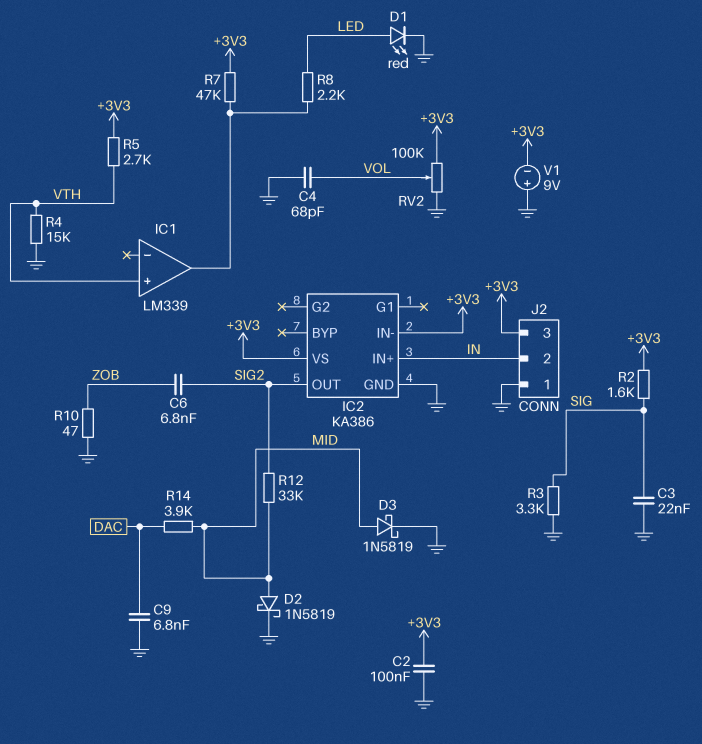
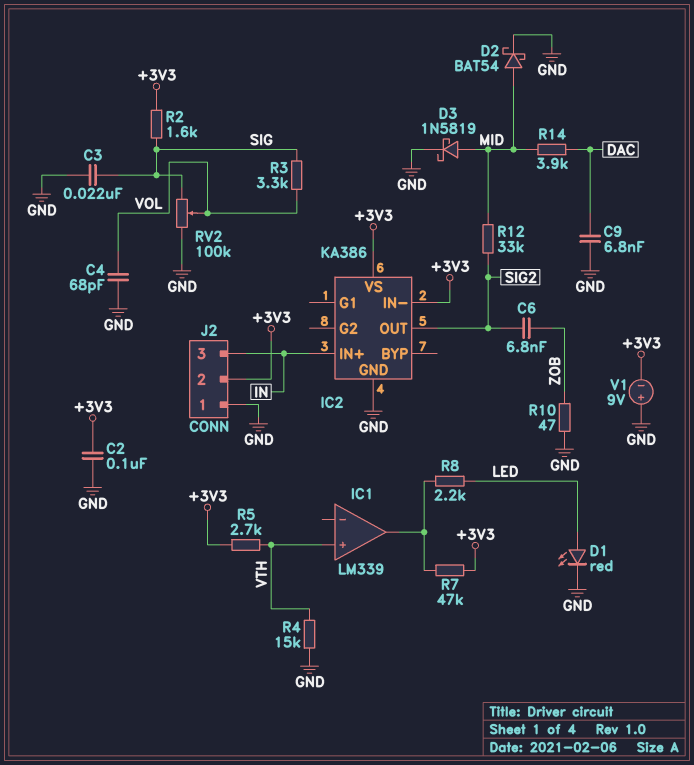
D2: schottky 1N5819 (A MID, K GND) -> schottky BAT54 (A MID, K GND)
J2 pin 2: IN -> +3V3
J2 pin 3: +3V3 -> IN
R3: 3.3k (GND, SIG) -> 3.3k (SIG, VOL)
RV2: 100k (+3V3, GND, wiper VOL) -> 100k (GND, SIG, wiper VOL)

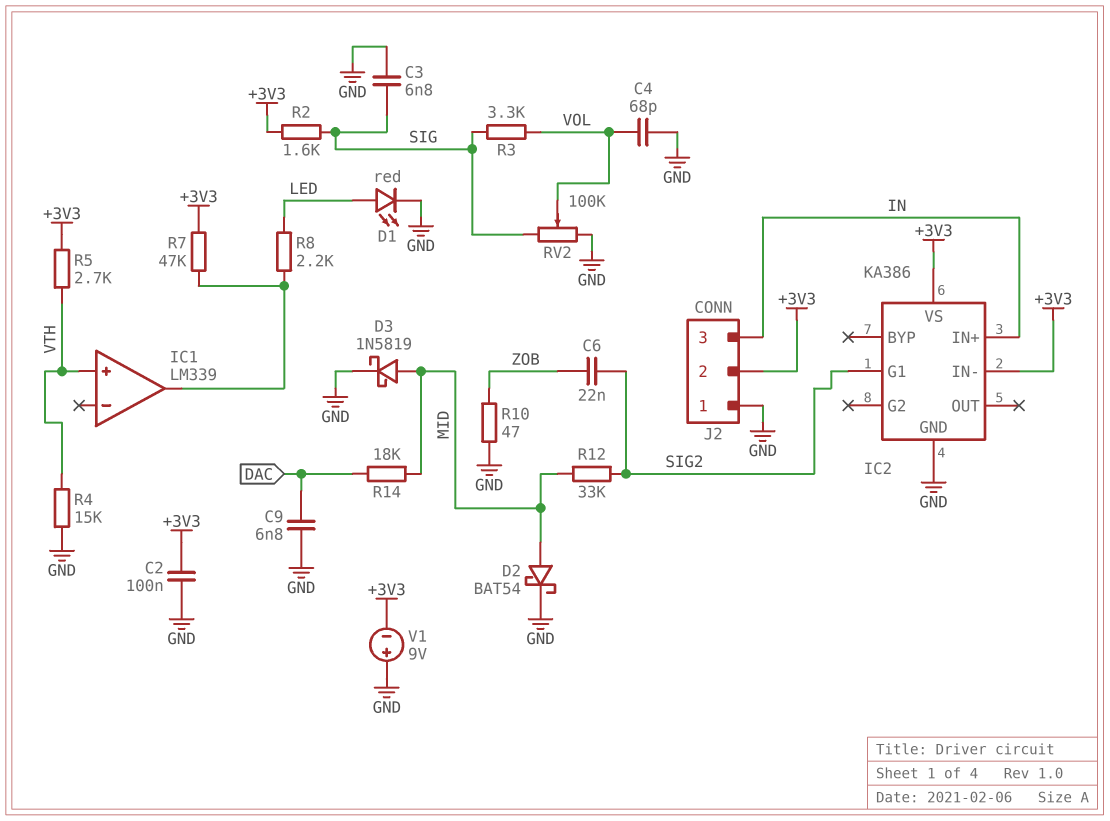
C3: 22nF (GND, SIG) -> 6.8nF (GND, SIG)
C6: 6.8nF (SIG2, ZOB) -> 22nF (SIG2, ZOB)
IC2 pin G1: none -> SIG2
IC2 pin OUT: SIG2 -> none
R14: 3.9k (DAC, MID) -> 18k (DAC, MID)

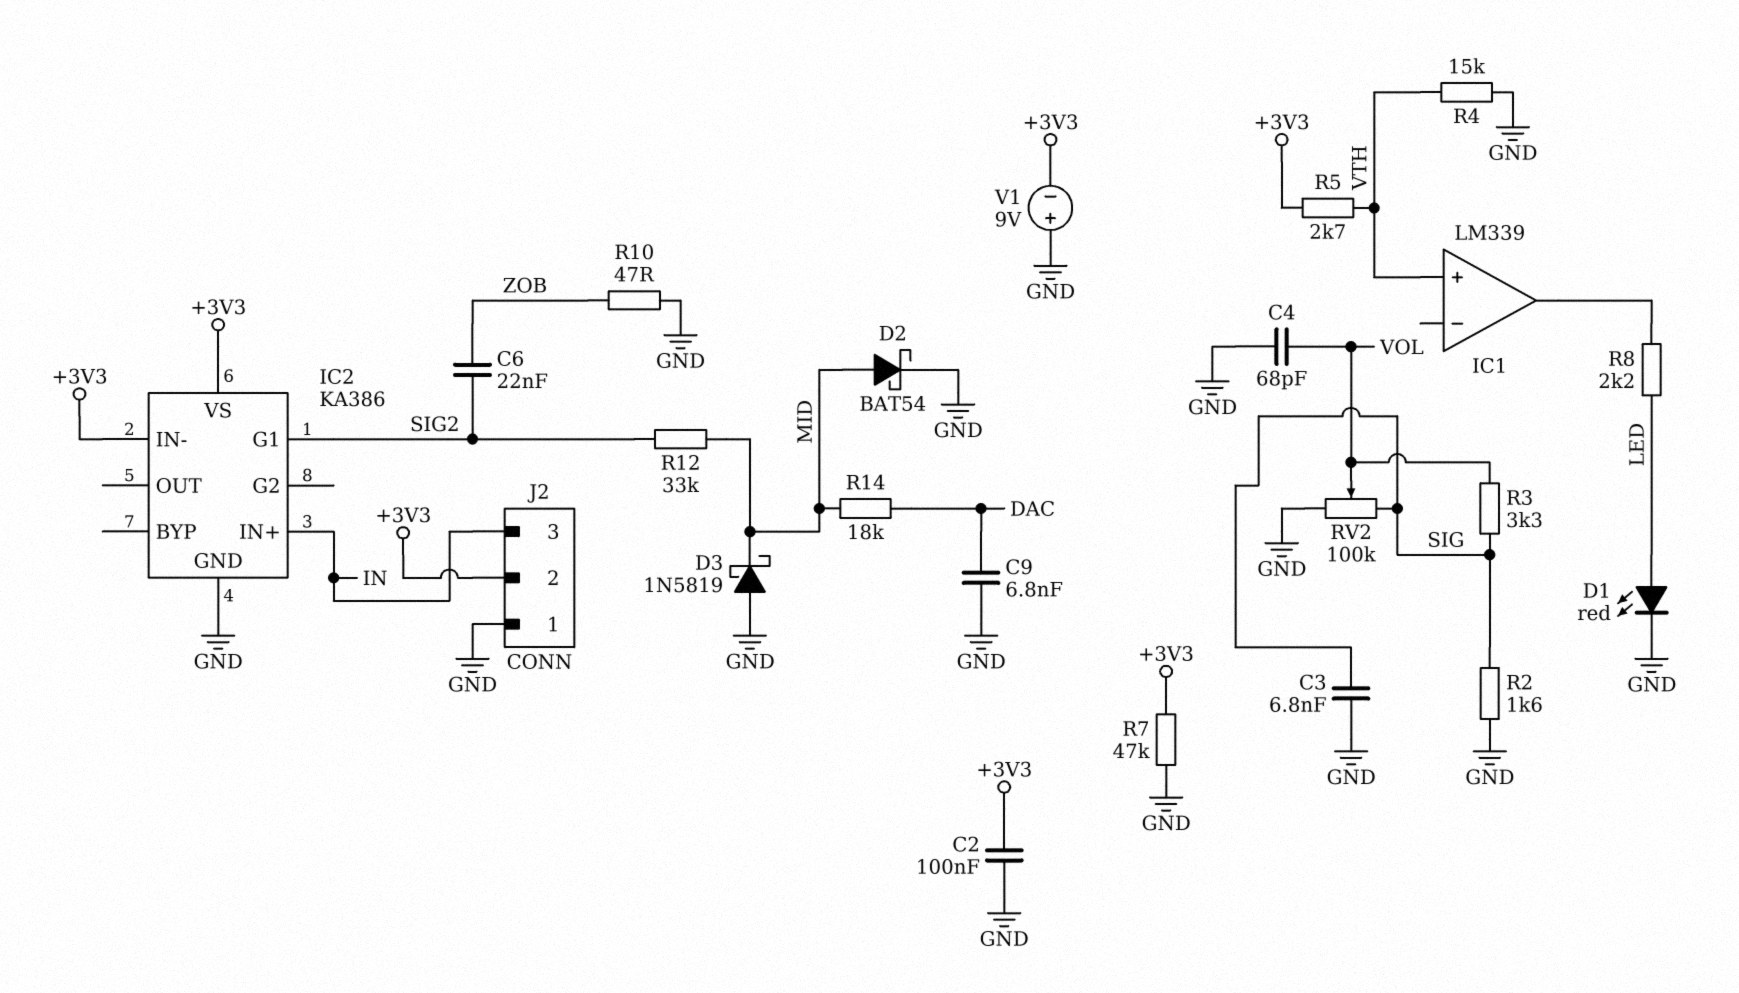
D3: schottky 1N5819 (A MID, K GND) -> schottky 1N5819 (A GND, K MID)
R2: 1.6k (+3V3, SIG) -> 1.6k (GND, SIG)
R7: 47k (+3V3, IC1/out) -> 47k (+3V3, GND)

